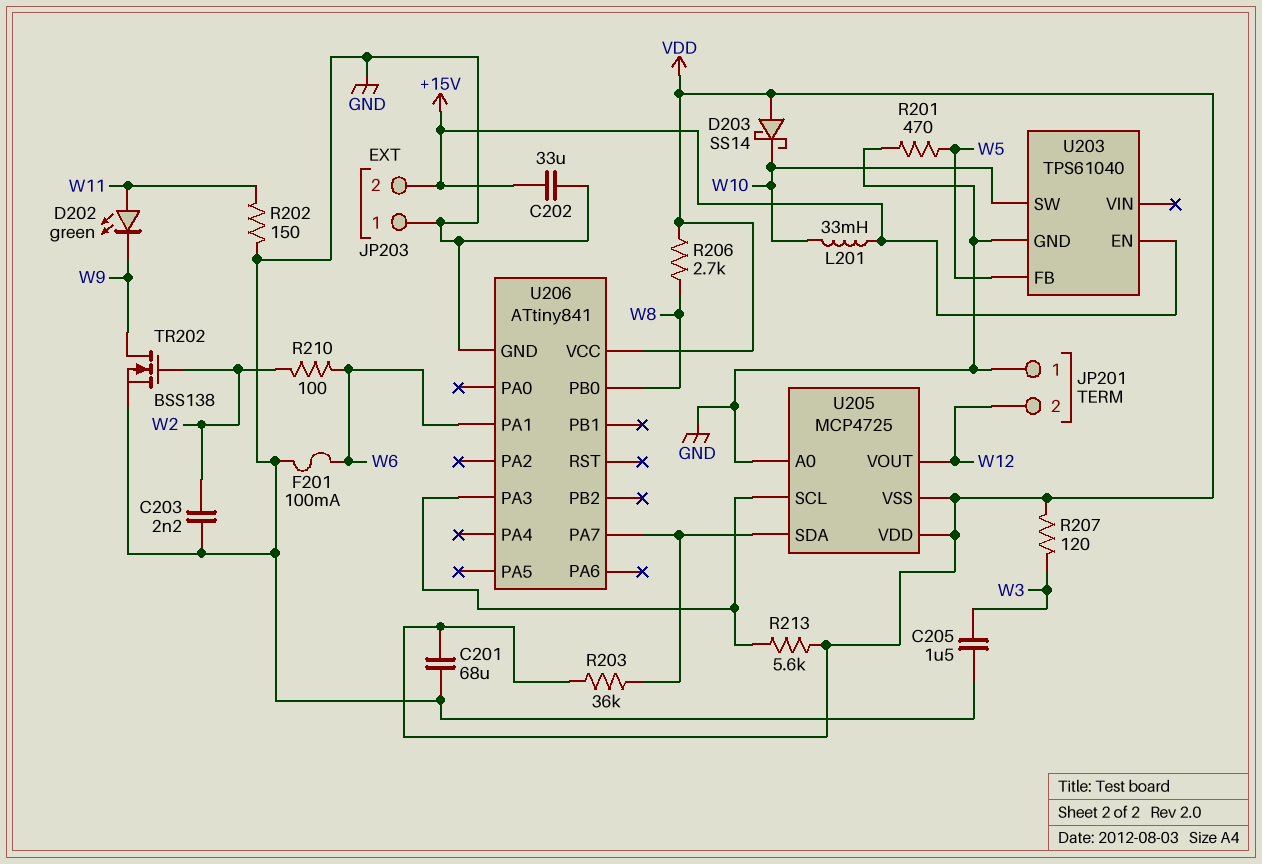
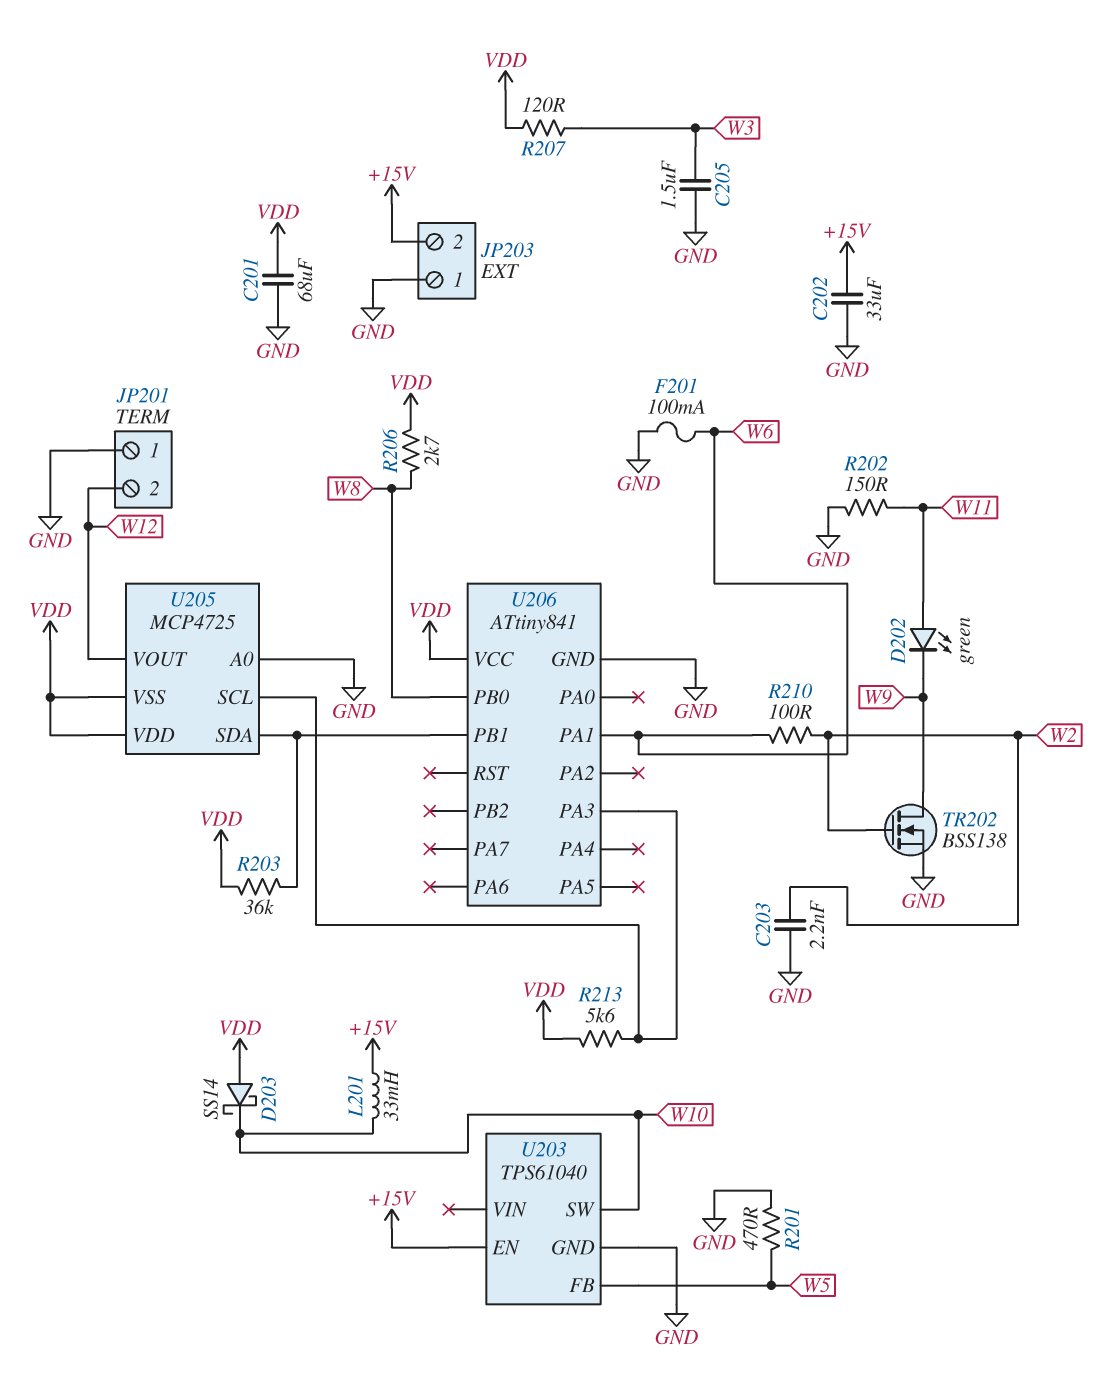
U206 pin PA7: U205/SDA -> none
U206 pin PB1: none -> U205/SDA

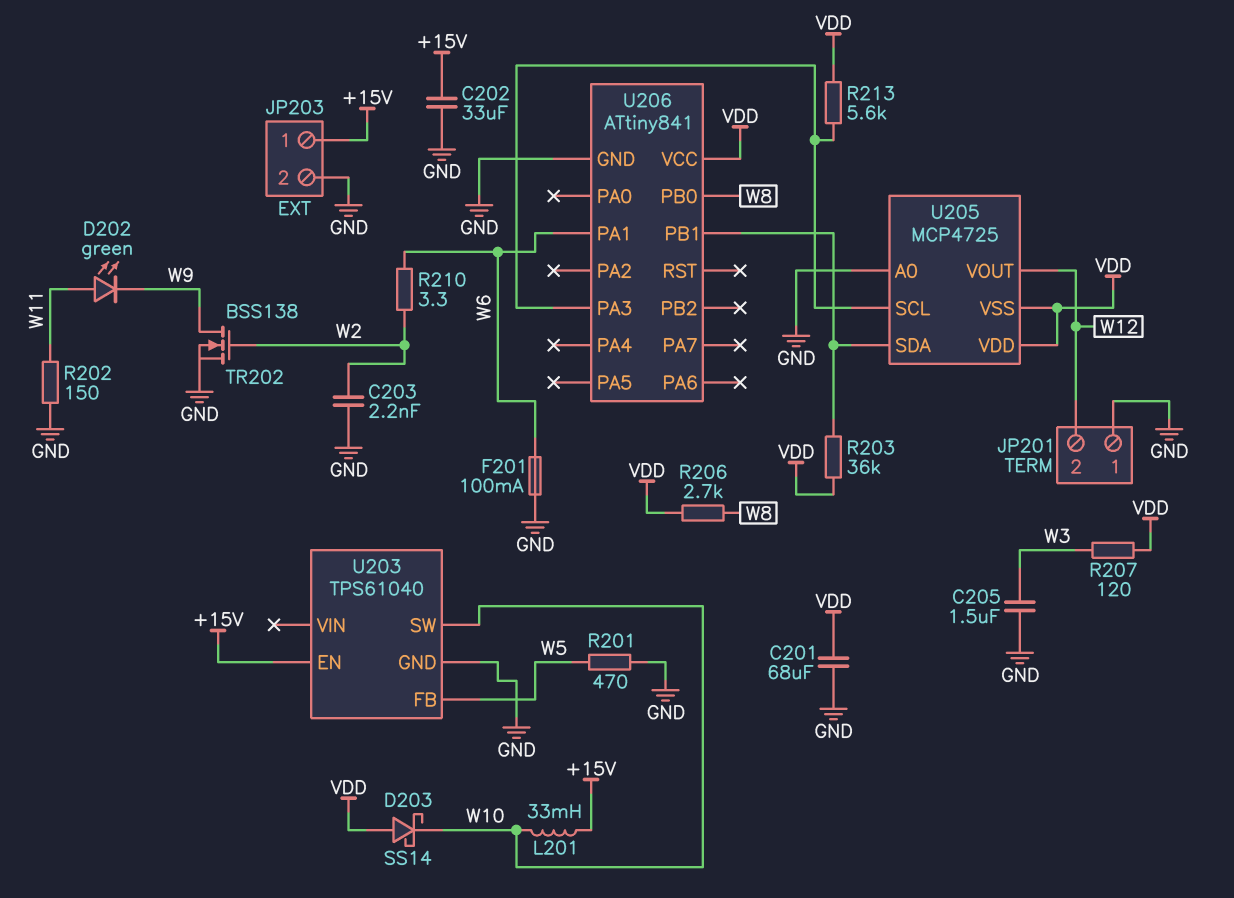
JP203 pin 1: GND -> +15V
JP203 pin 2: +15V -> GND
R210: 100 (W2, W6) -> 3.3 (W2, W6)

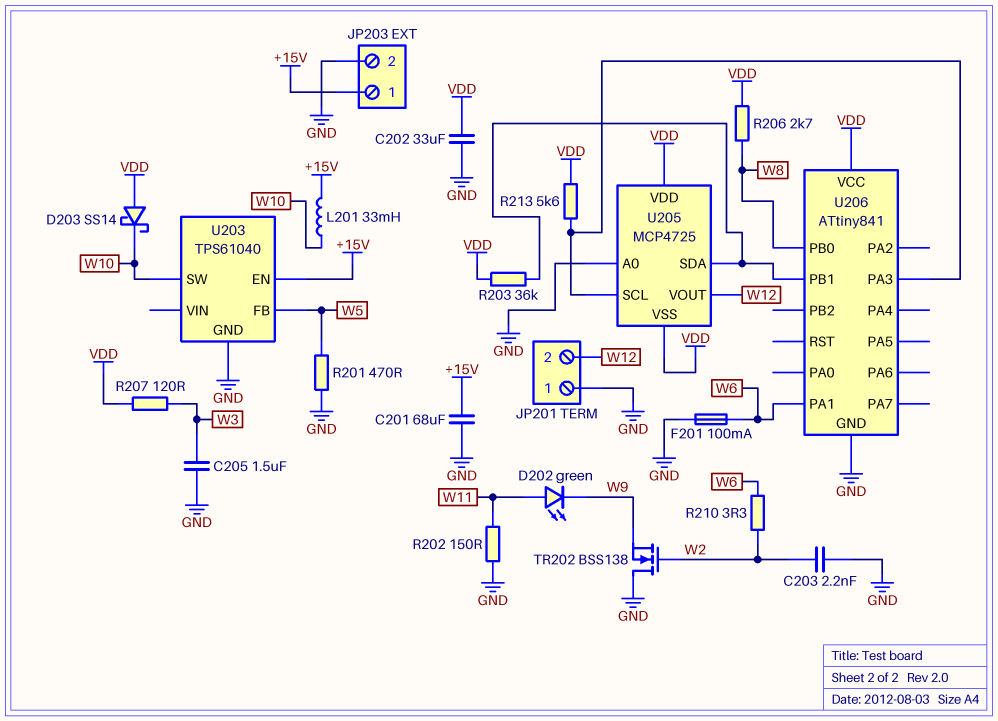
C201: 68uF (GND, VDD) -> 68uF (+15V, GND)
C202: 33uF (+15V, GND) -> 33uF (GND, VDD)
TR202: NMOS BSS138 (G W2, D W9, S GND) -> NMOS BSS138 (G W2, D GND, S W9)

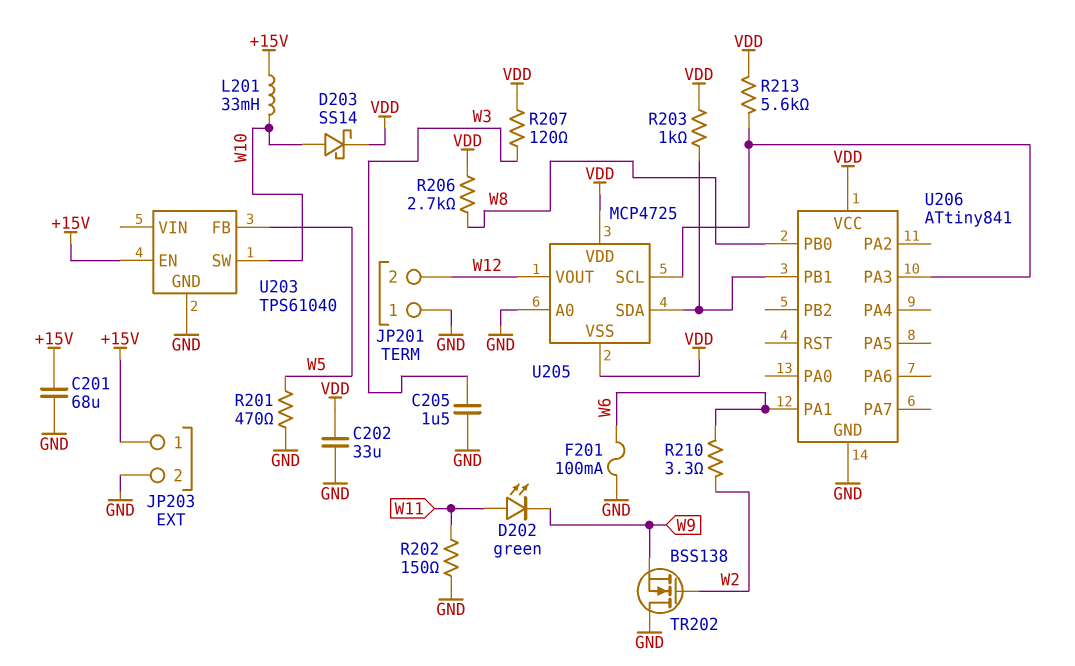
C203: 2.2nF (GND, W2) -> none
D203: schottky SS14 (A VDD, K W10) -> schottky SS14 (A W10, K VDD)
R203: 36k (U205/SDA, VDD) -> 1k (U205/SDA, VDD)

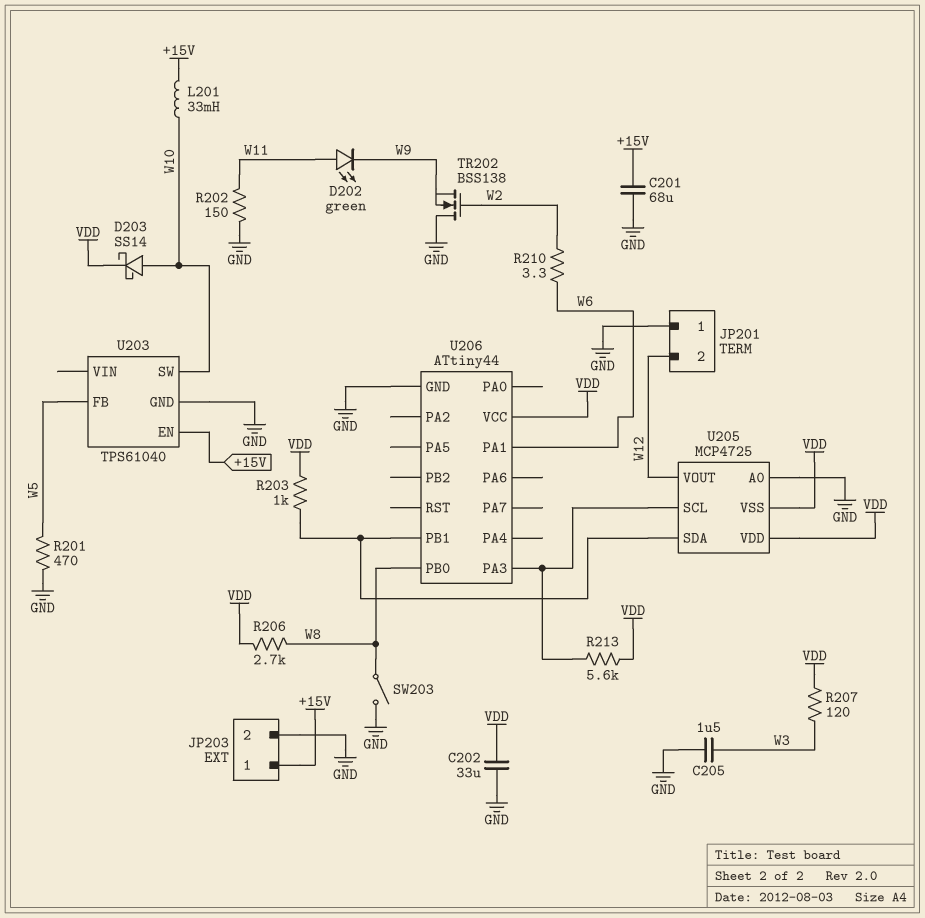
F201: 100mA (GND, W6) -> none
SW203: none -> switch (GND, W8)
U206: ATtiny841 -> ATtiny44

